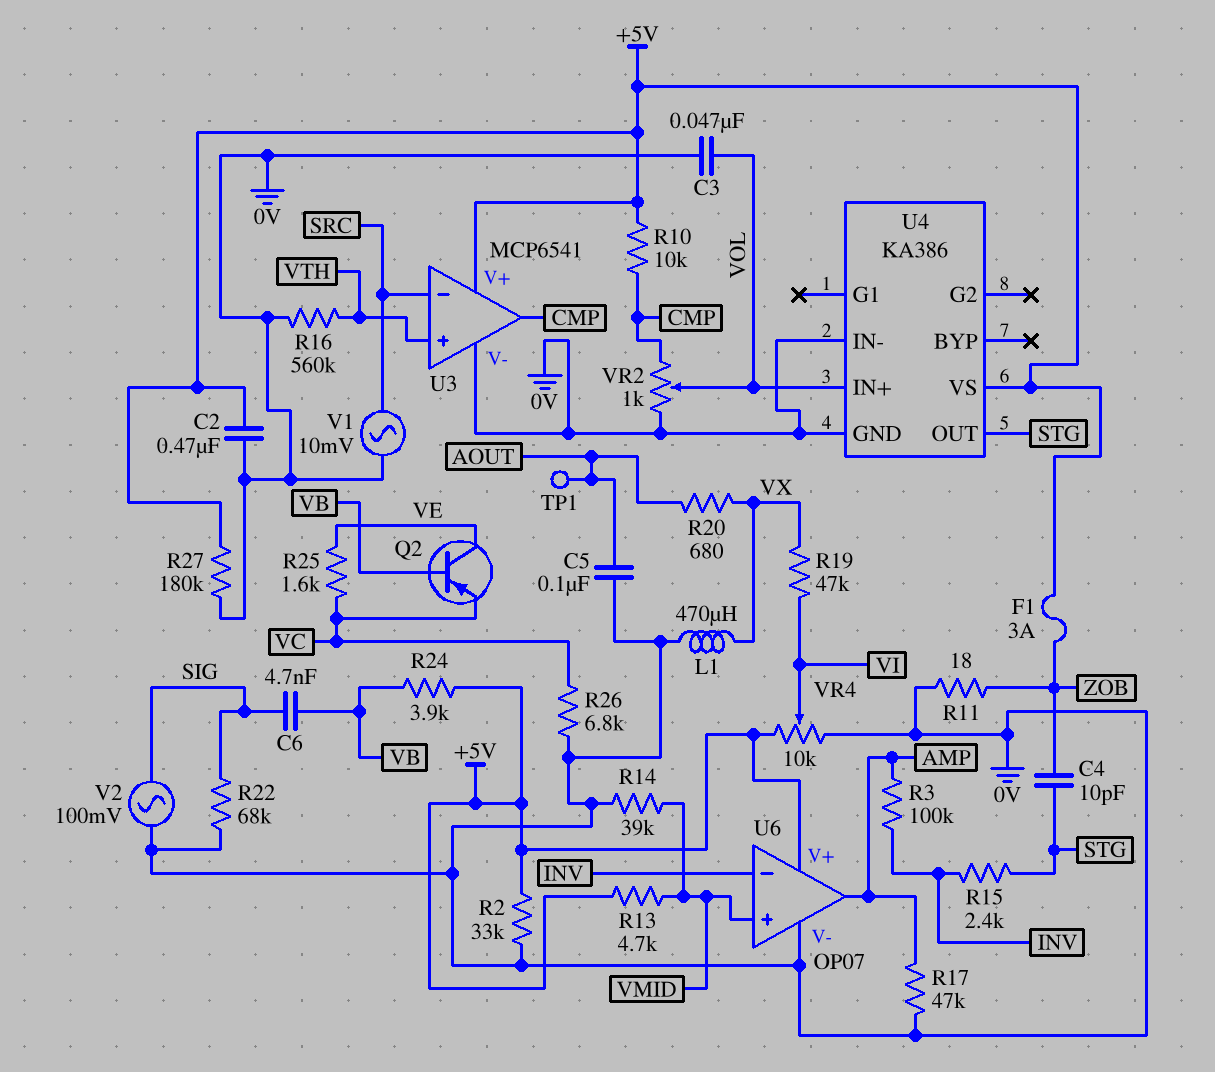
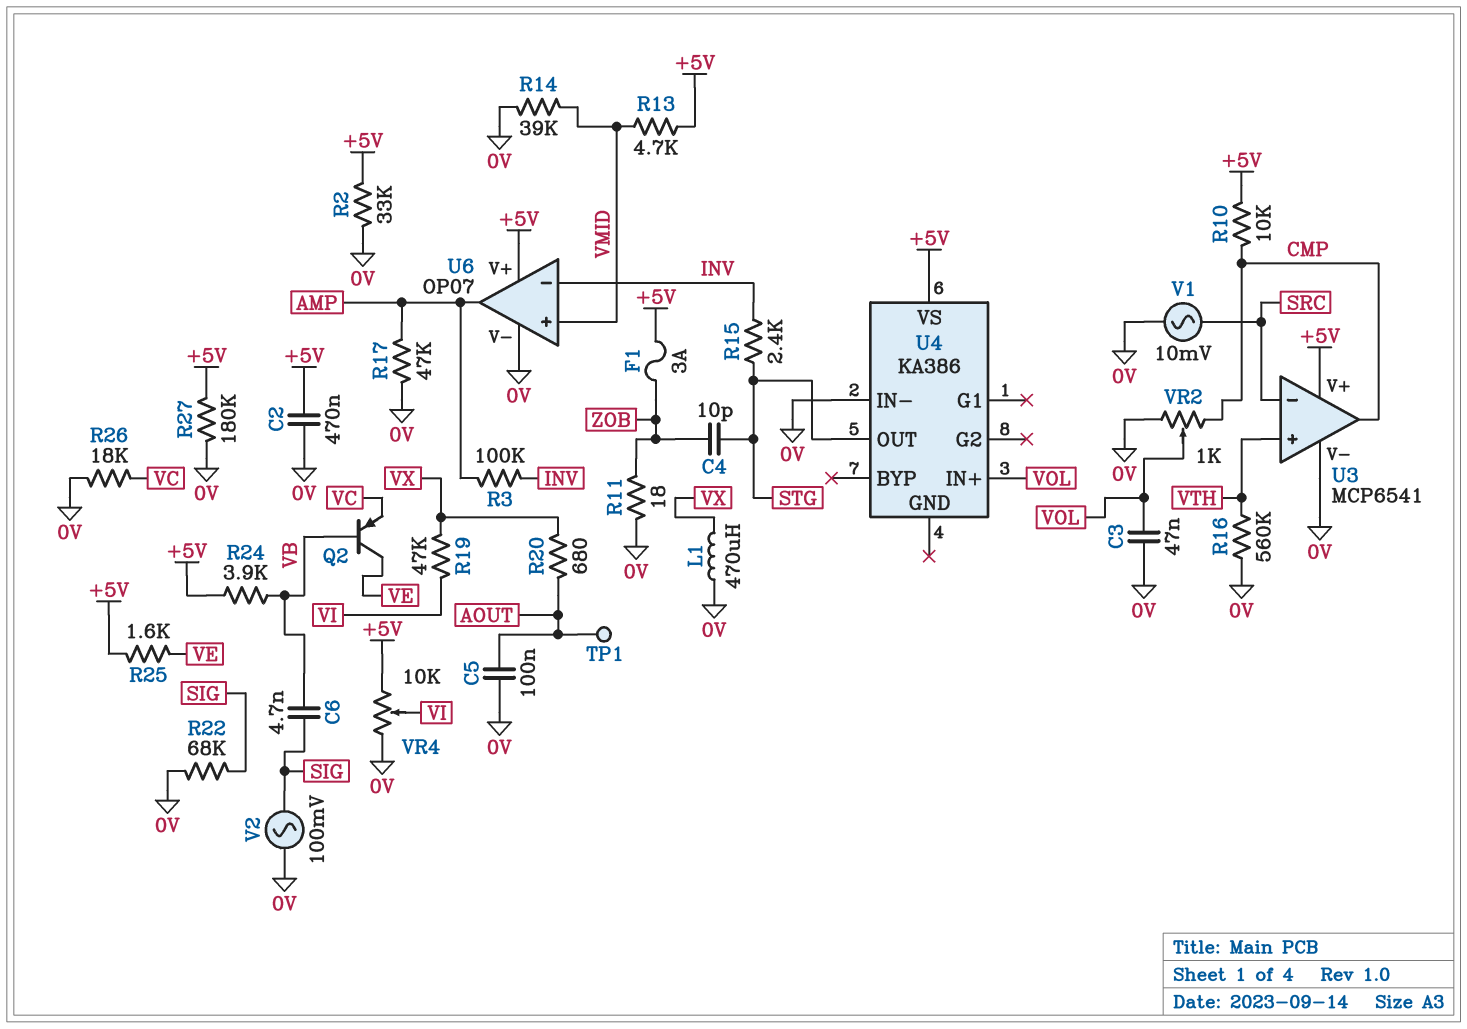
R25: 1.6k (VC, VE) -> 1.6k (+5V, VE)
R26: 6.8k (0V, VC) -> 18k (0V, VC)
U4 pin GND: 0V -> none

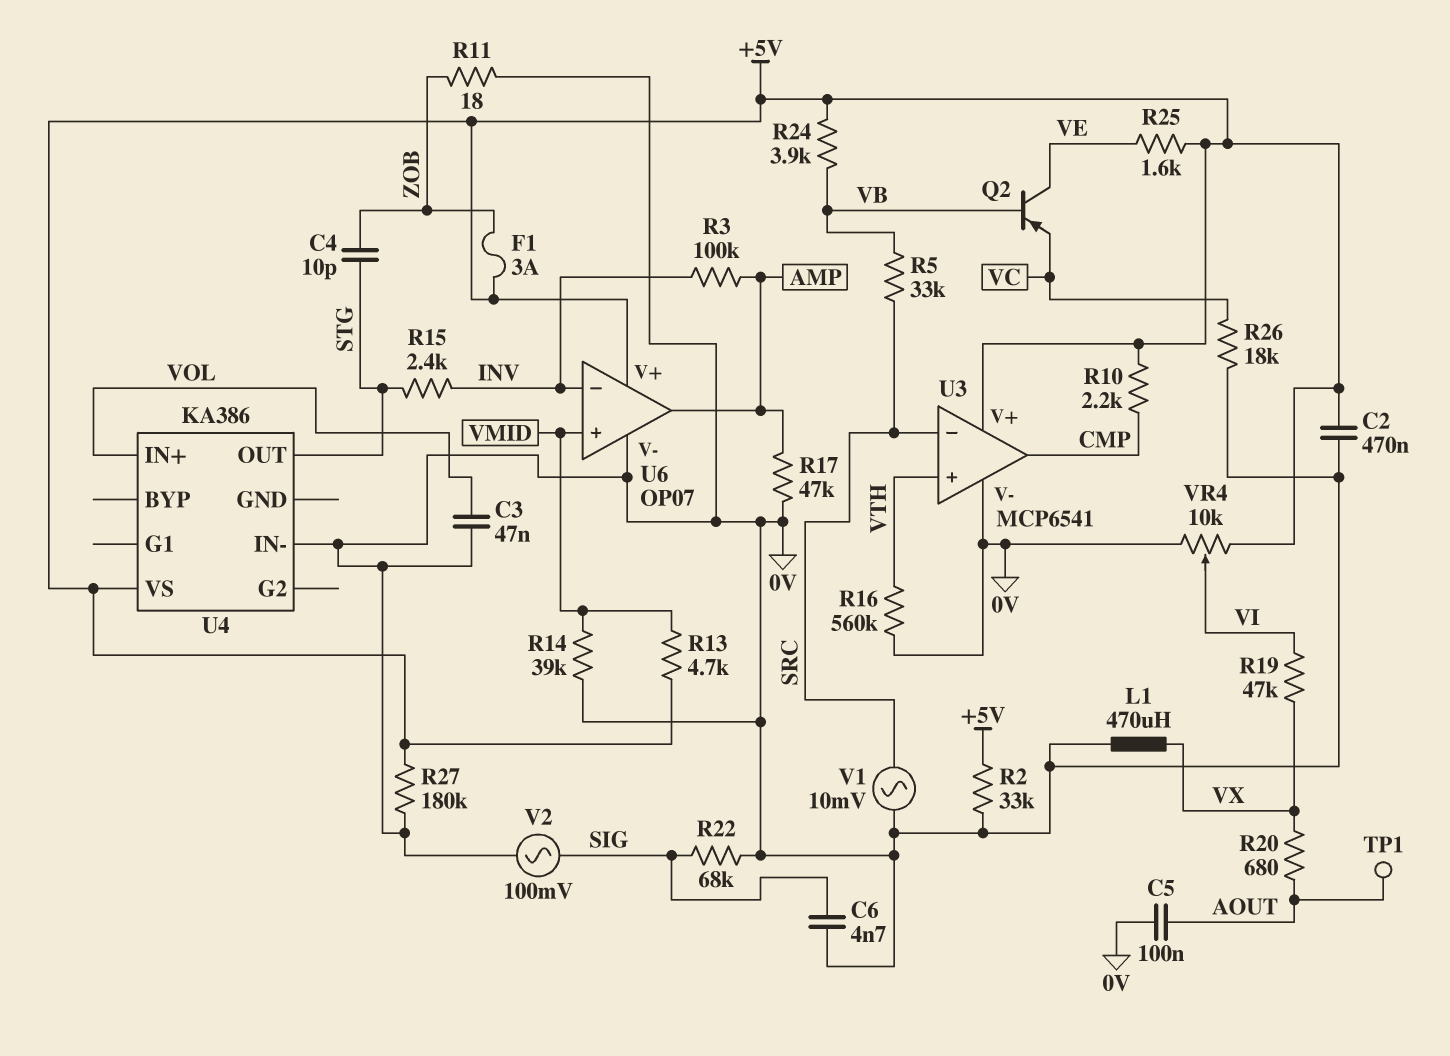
C6: 4.7nF (SIG, VB) -> 4.7nF (0V, SIG)
R5: none -> 33k (SRC, VB)
R10: 10k (+5V, CMP) -> 2.2k (+5V, CMP)
VR2: 1k (0V, CMP, wiper VOL) -> none

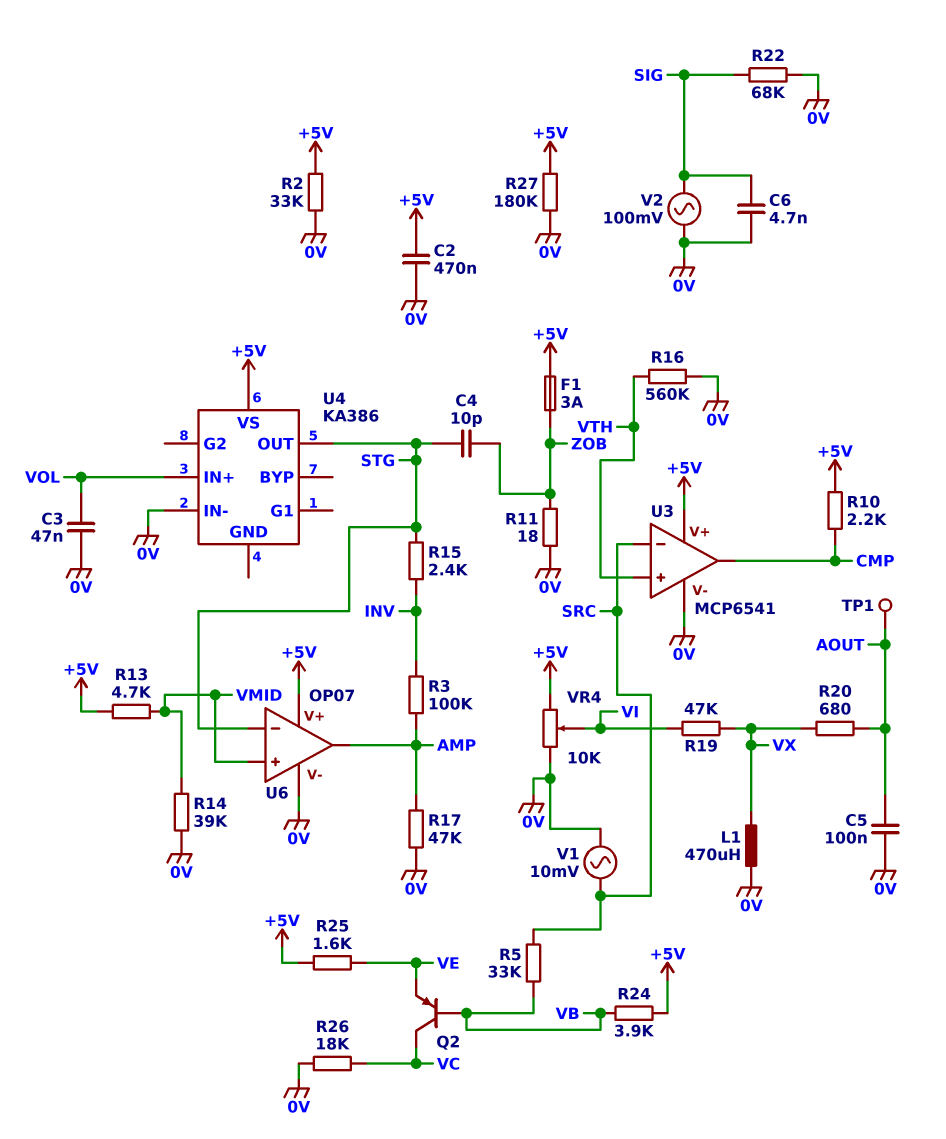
Q2: PNP (B VB, C VE, E VC) -> PNP (B VB, C VC, E VE)
U6 pin in-: INV -> STG

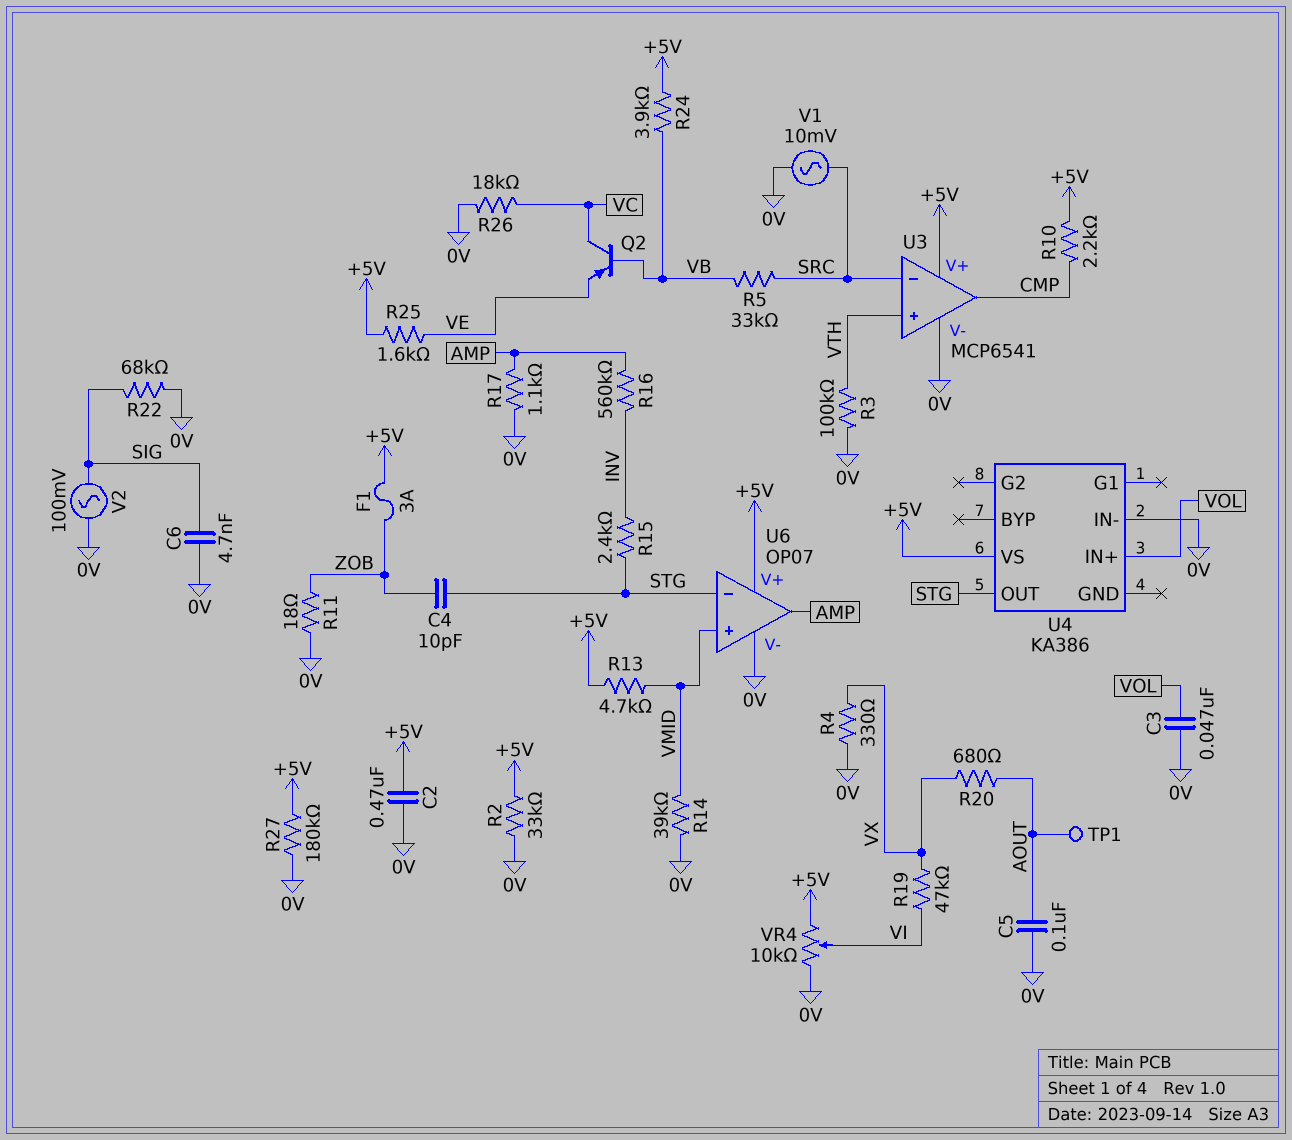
L1: 470uH (0V, VX) -> none
R3: 100k (AMP, INV) -> 100k (0V, VTH)
R4: none -> 330 (0V, VX)
R16: 560k (0V, VTH) -> 560k (AMP, INV)
R17: 47k (0V, AMP) -> 1.1k (0V, AMP)

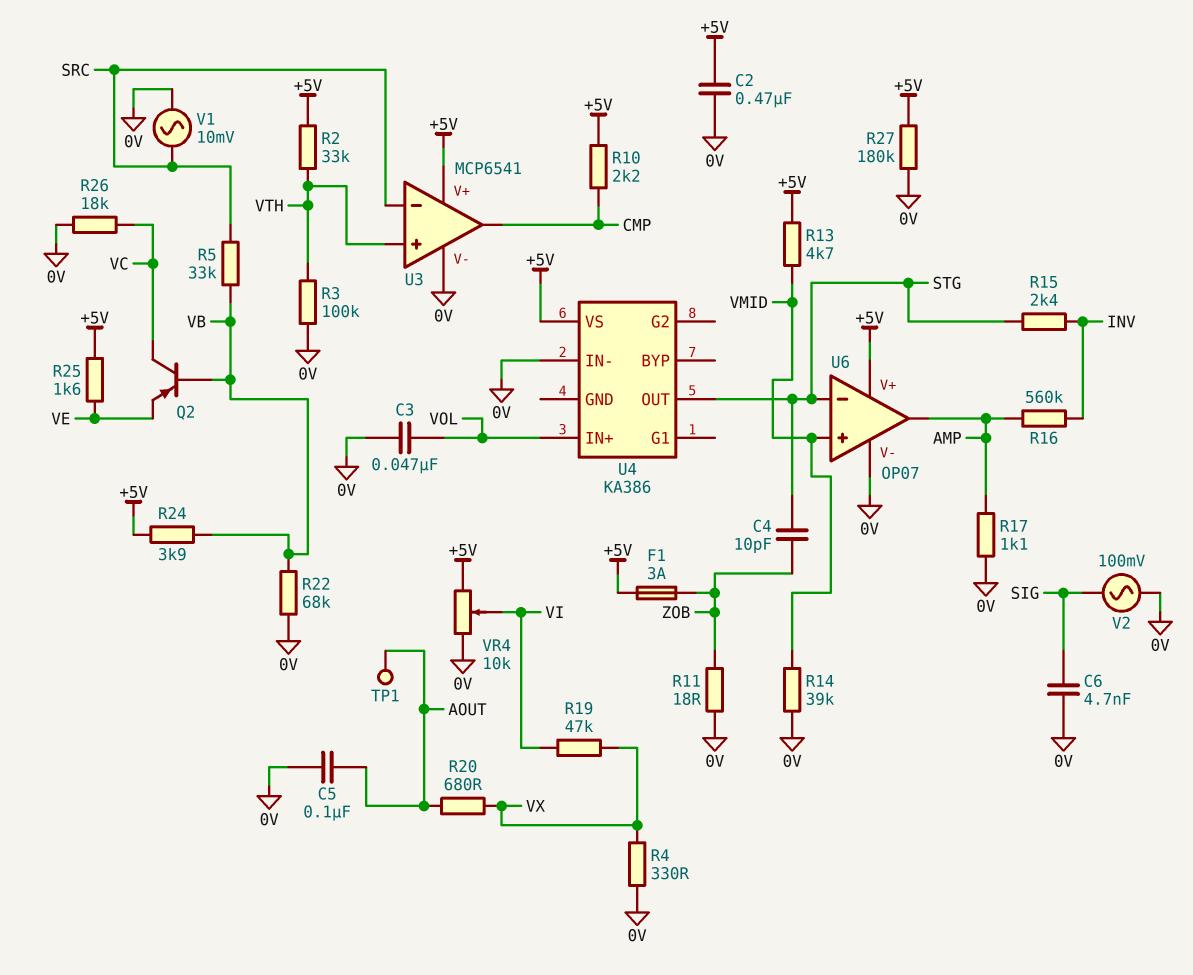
R2: 33k (+5V, 0V) -> 33k (+5V, VTH)
R22: 68k (0V, SIG) -> 68k (0V, VB)

